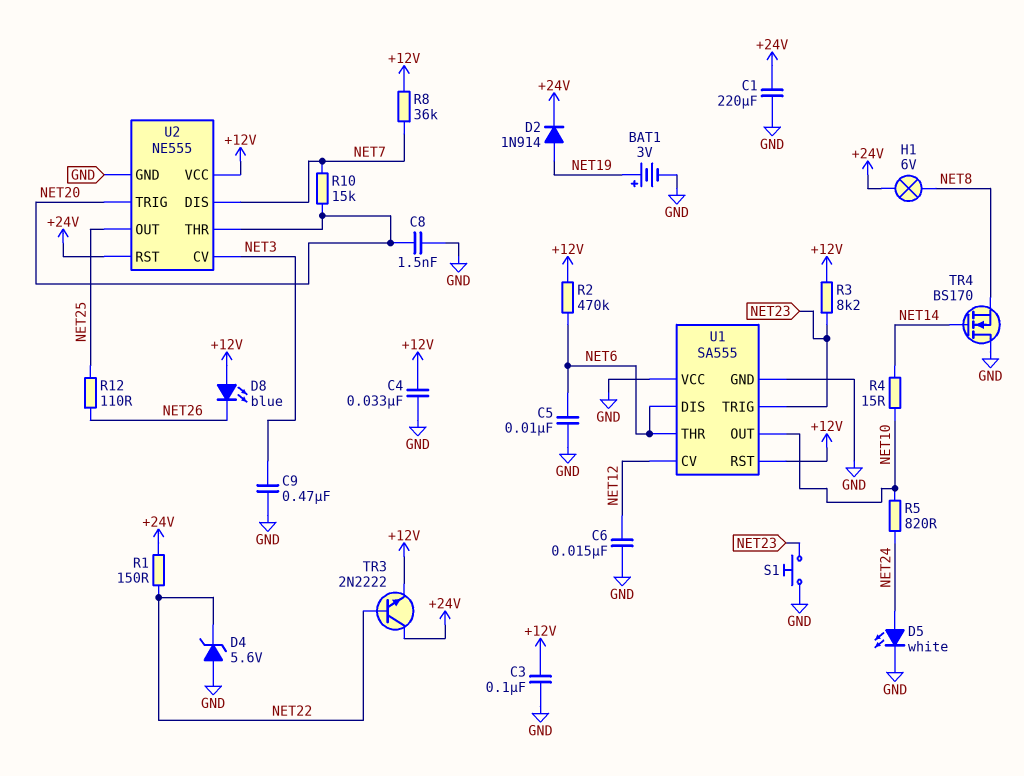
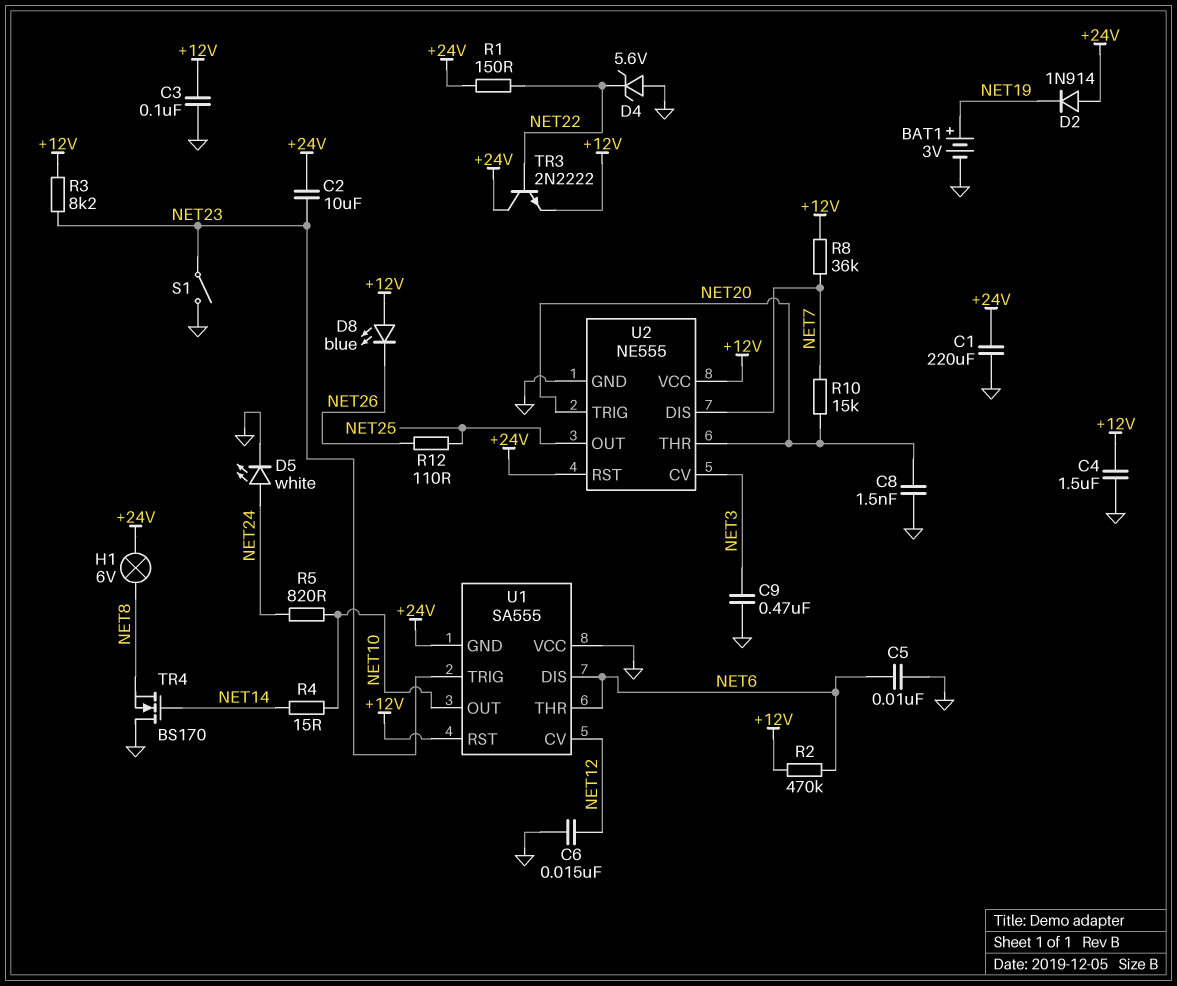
C2: none -> 10uF (+24V, NET23)
C4: 33nF (+12V, GND) -> 1.5uF (+12V, GND)
D2: diode 1N914 (A NET19, K +24V) -> diode 1N914 (A +24V, K NET19)
S1: button (GND, NET23) -> switch (GND, NET23)
U1 pin GND: GND -> +24V

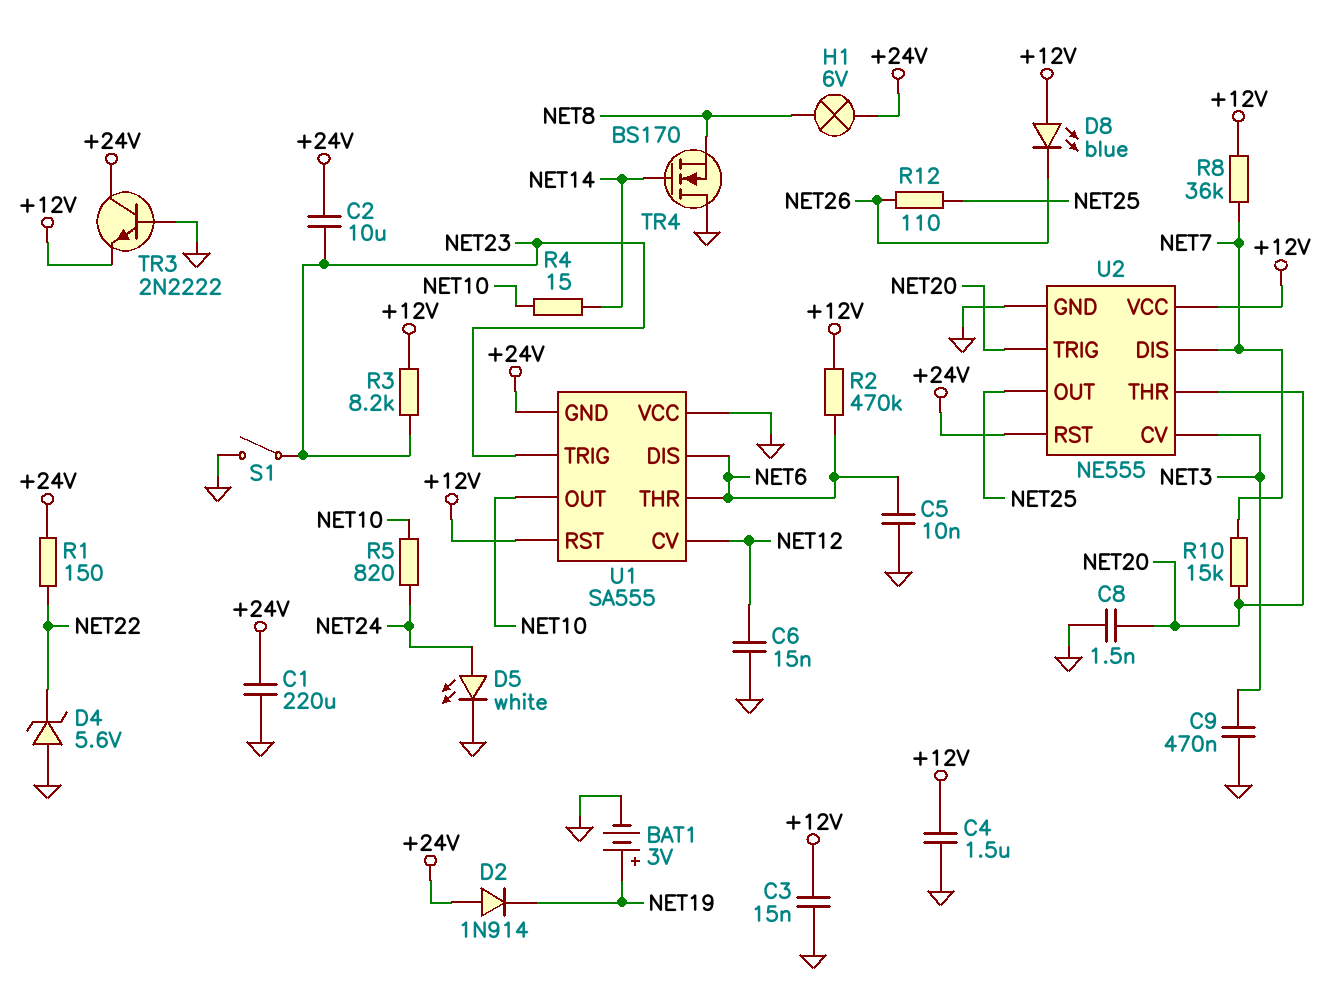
C3: 100nF (+12V, GND) -> 15nF (+12V, GND)
TR3: NPN 2N2222 (B NET22, C +24V, E +12V) -> NPN 2N2222 (B GND, C +24V, E +12V)

